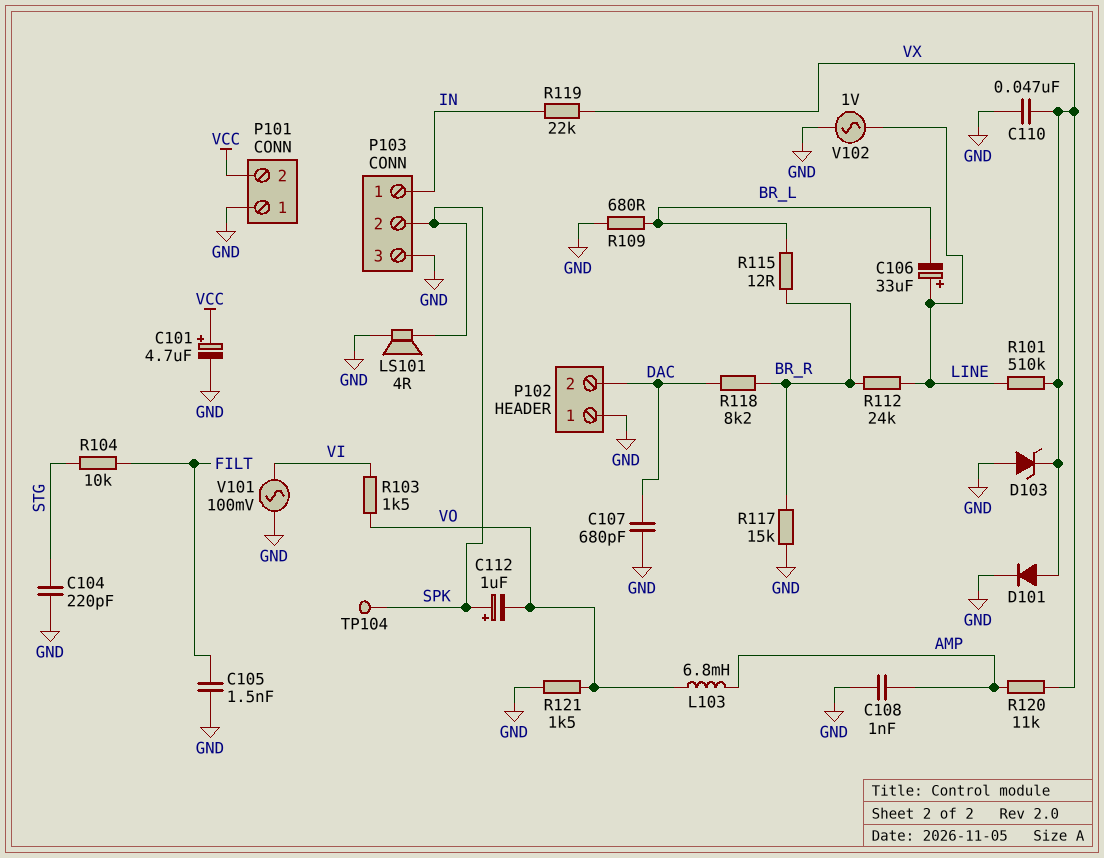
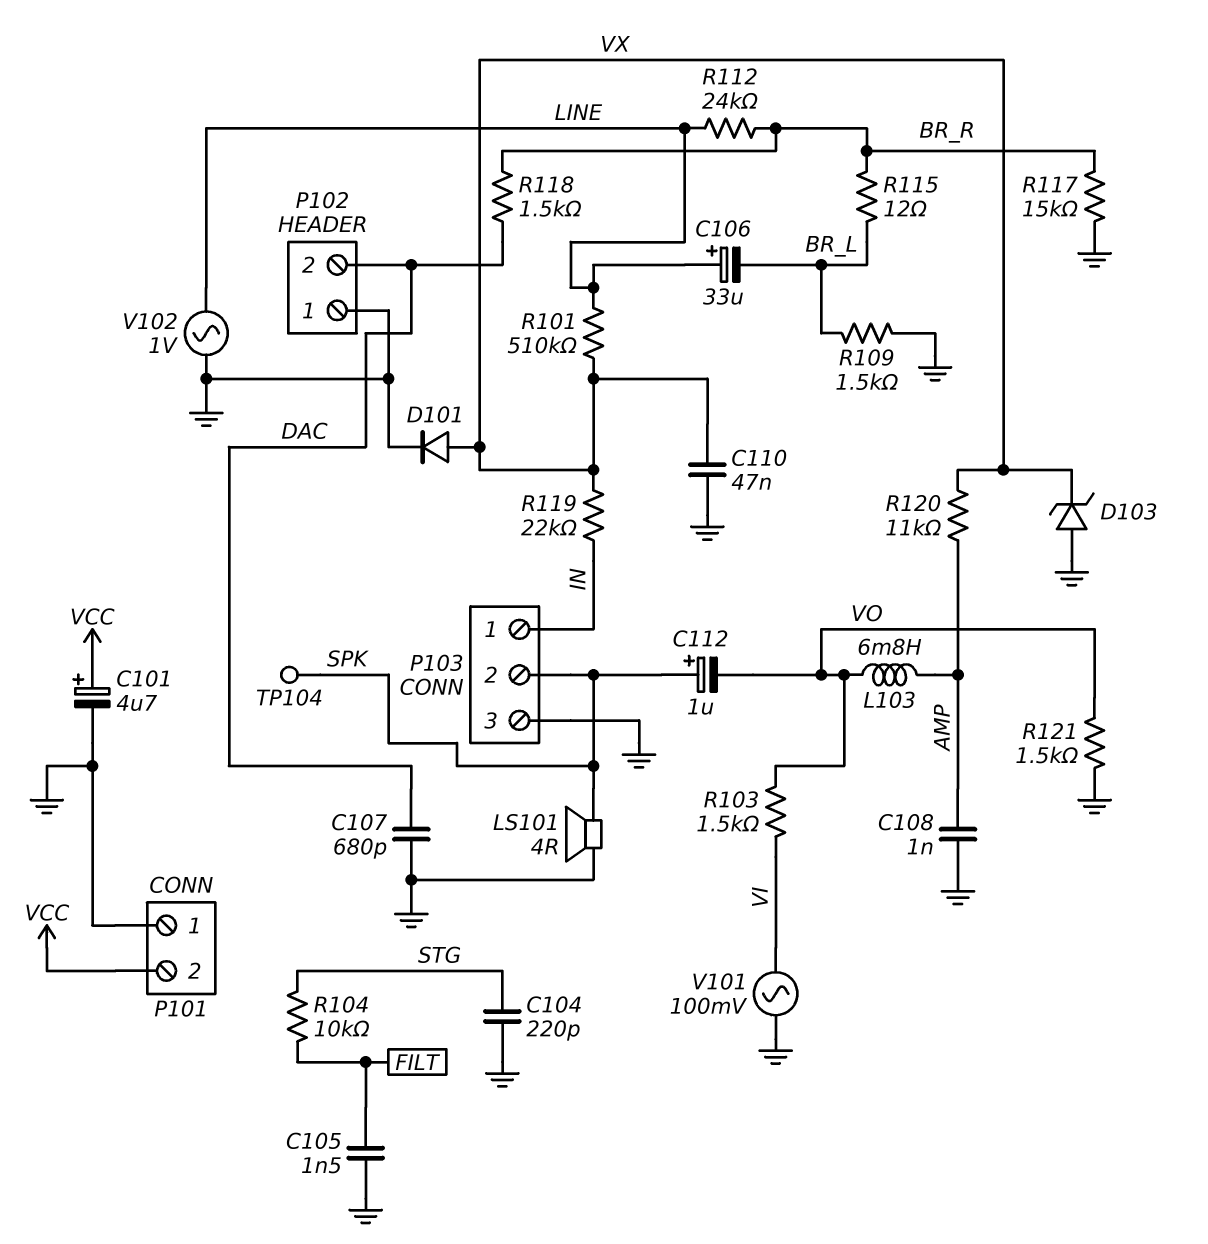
R109: 680 (BR_L, GND) -> 1.5k (BR_L, GND)
R118: 8.2k (BR_R, DAC) -> 1.5k (BR_R, DAC)

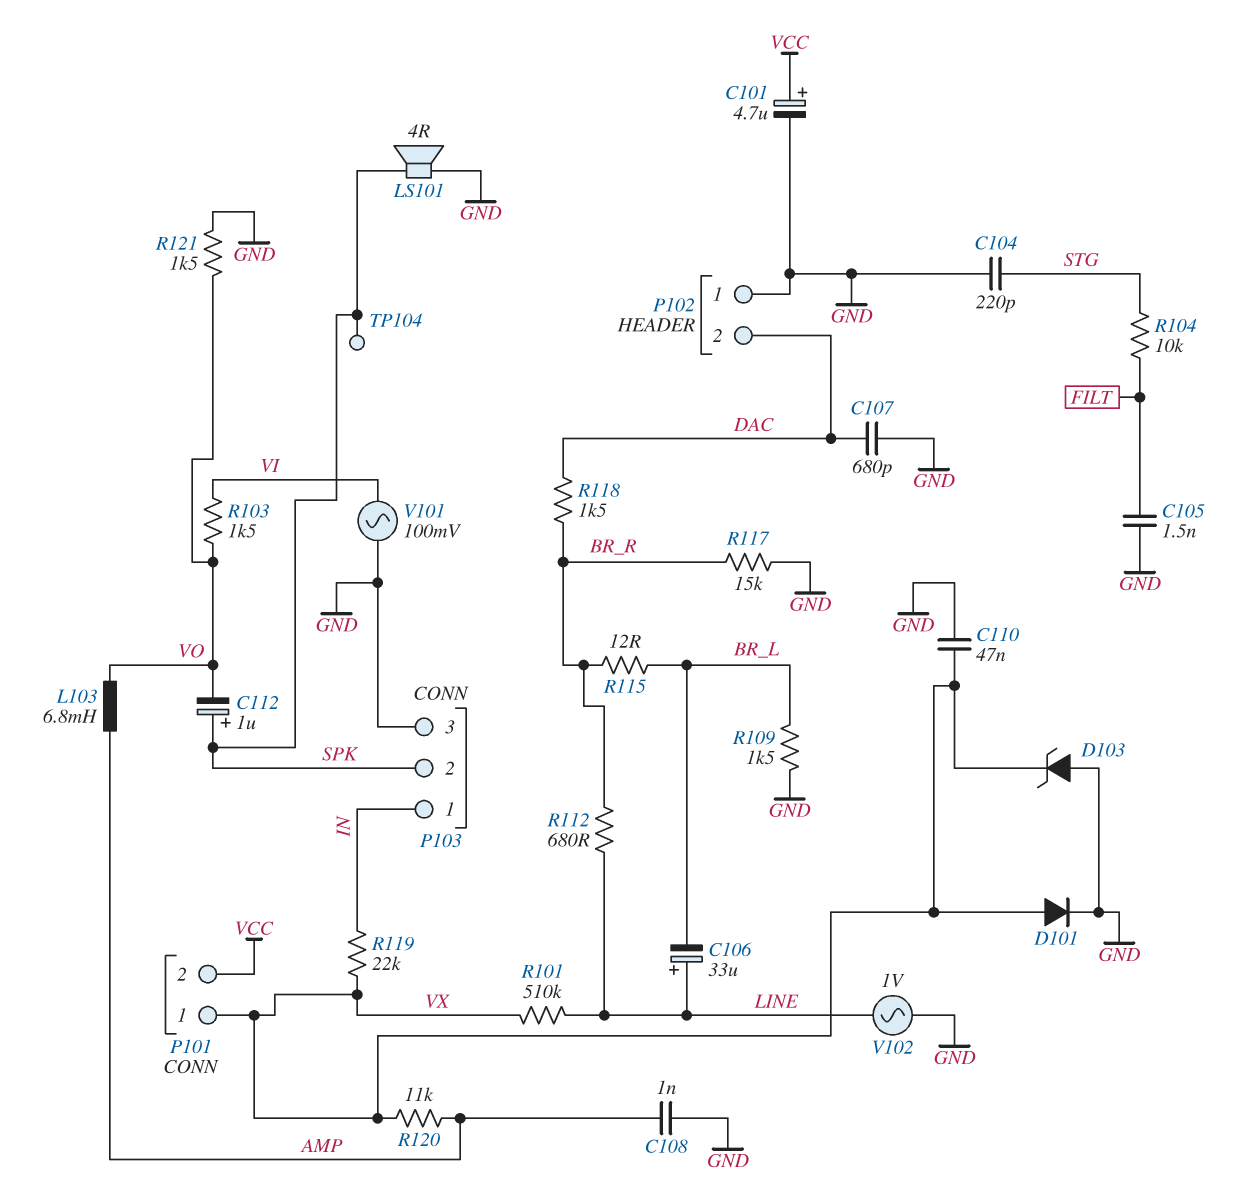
P101 pin 1: GND -> VX
R112: 24k (BR_R, LINE) -> 680 (BR_R, LINE)

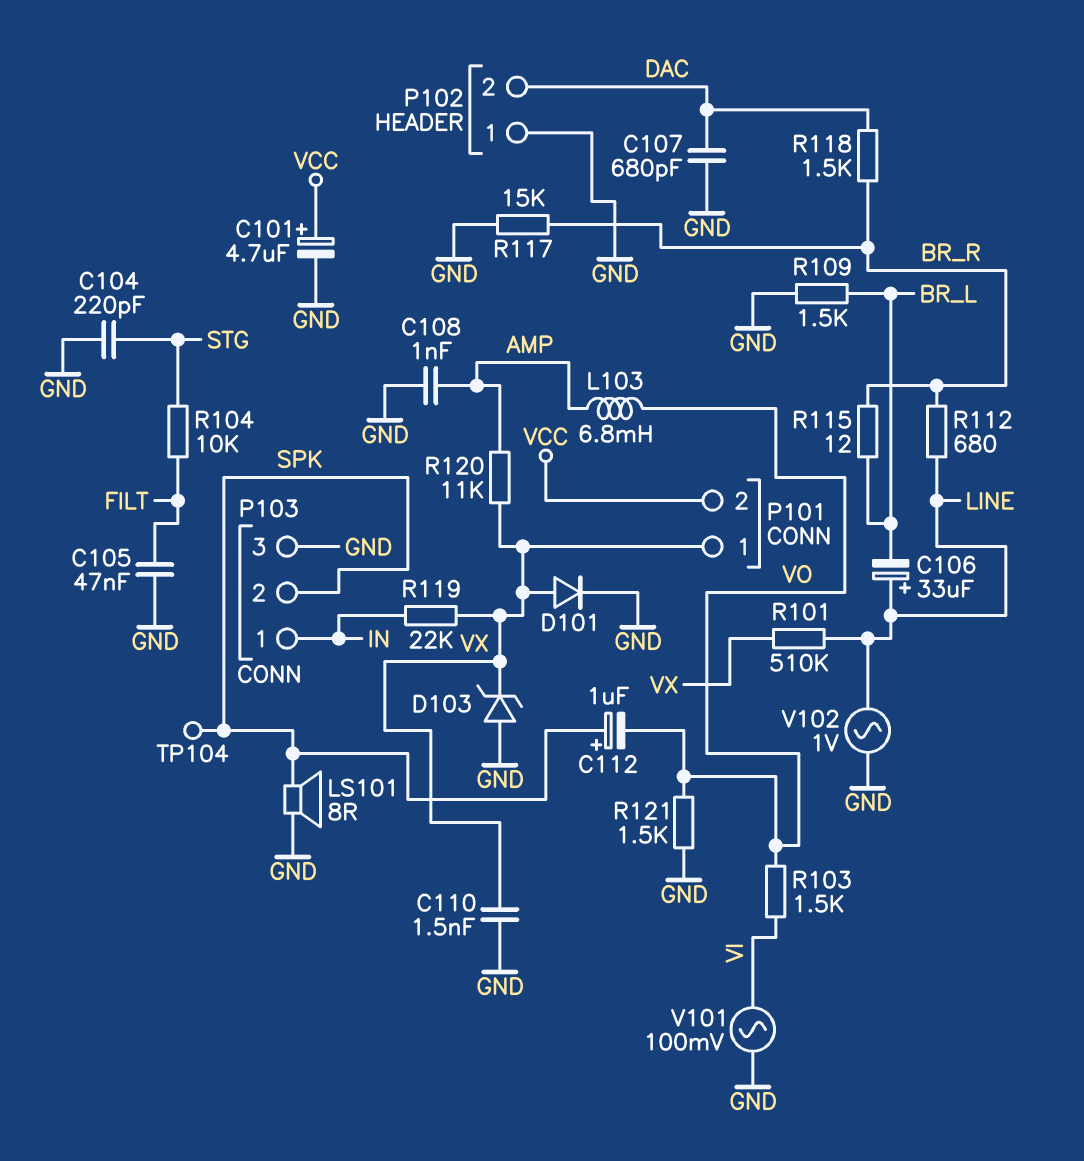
C105: 1.5nF (FILT, GND) -> 47nF (FILT, GND)
C110: 47nF (GND, VX) -> 1.5nF (GND, VX)
LS101: speaker 4R (GND, SPK) -> speaker 8R (GND, SPK)

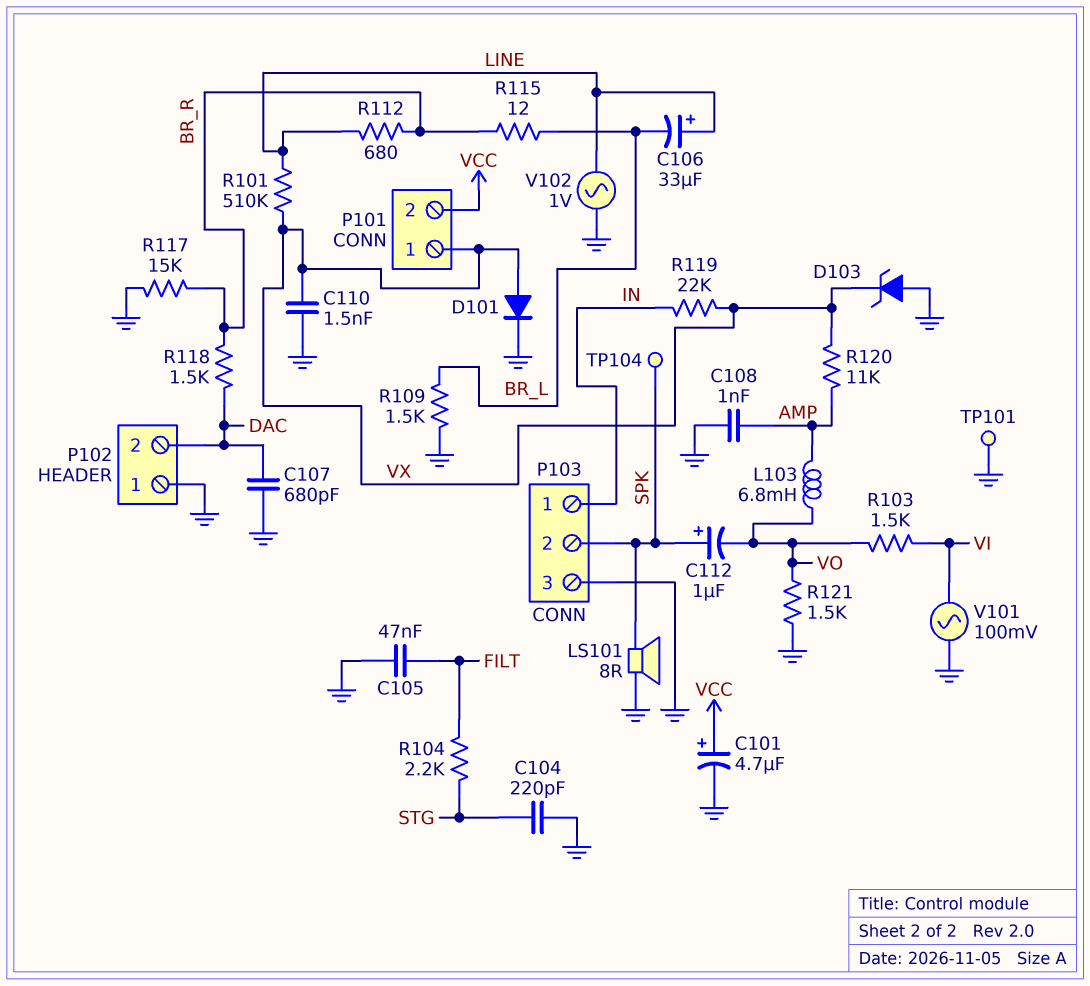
R104: 10k (FILT, STG) -> 2.2k (FILT, STG)
TP101: none -> test point (GND)

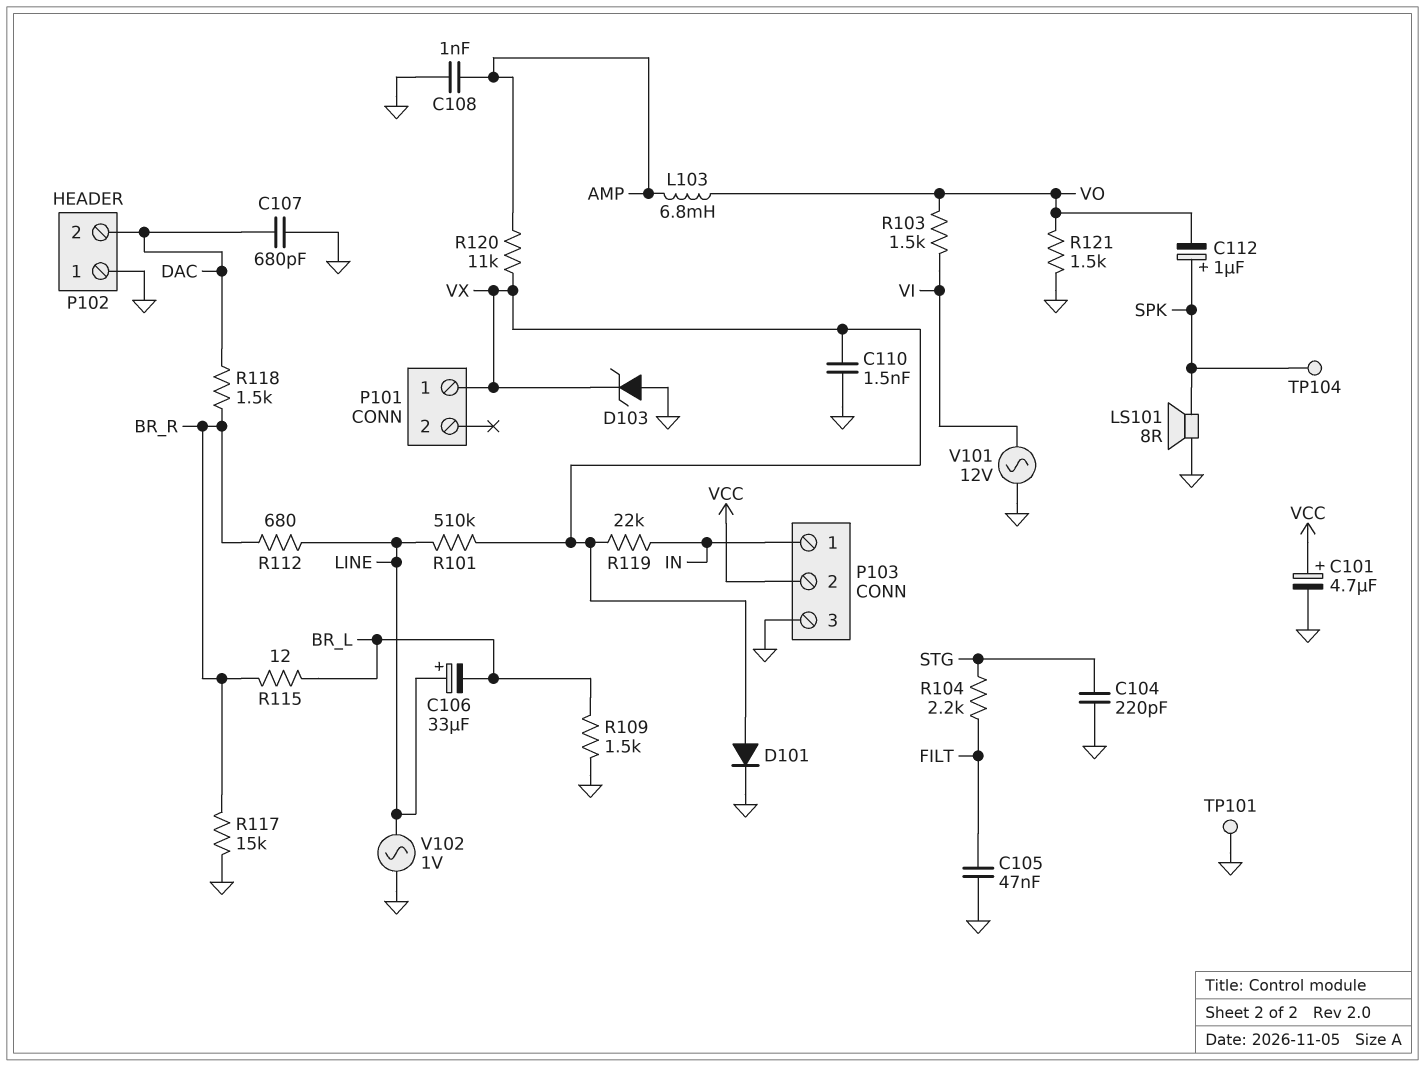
P101 pin 2: VCC -> none
P103 pin 2: SPK -> VCC
V101: AC 100mV (GND, VI) -> AC 12V (GND, VI)

